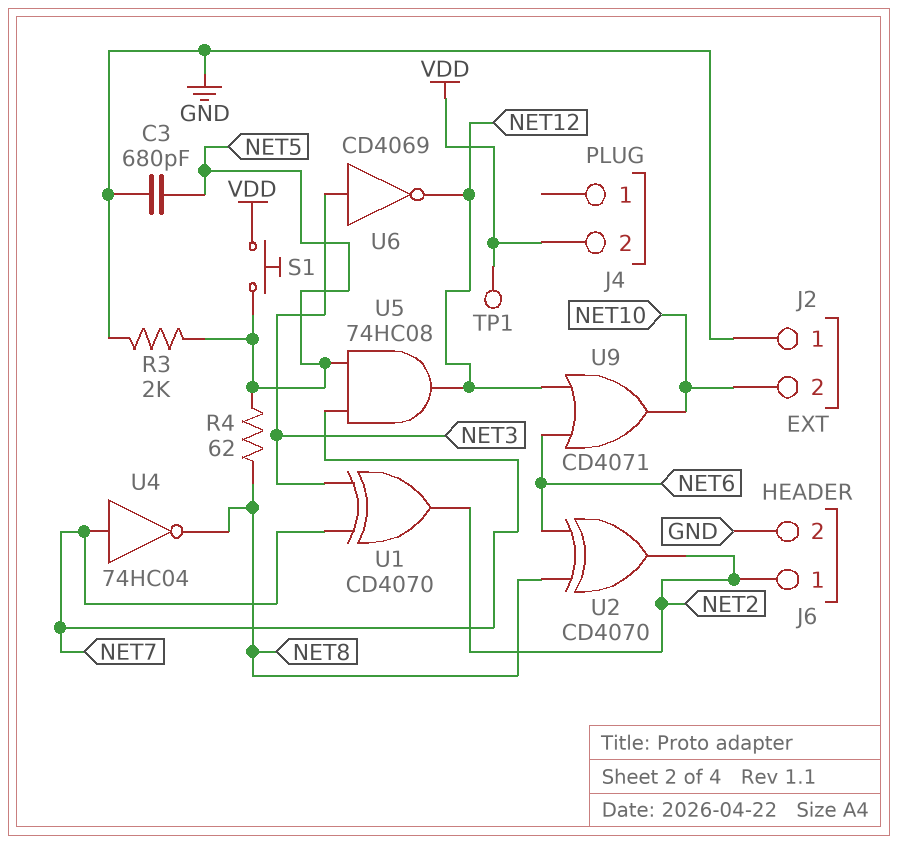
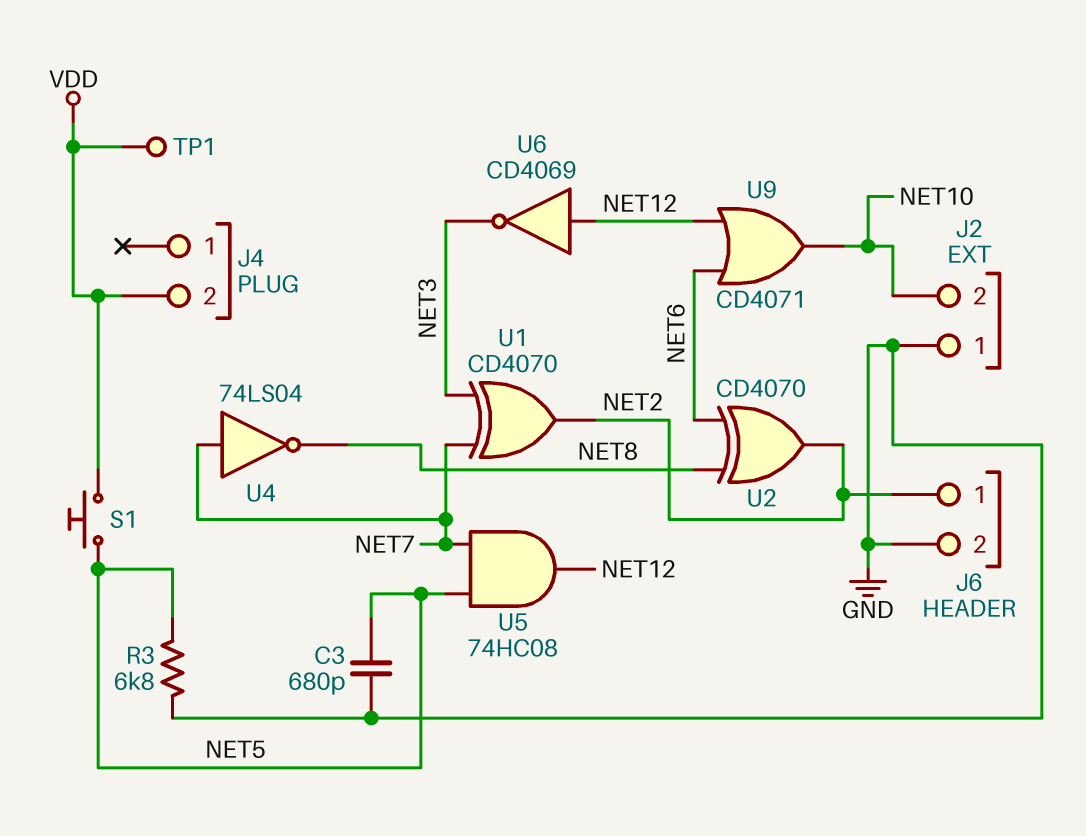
R3: 2k (GND, NET5) -> 6.8k (GND, NET5)
R4: 62 (NET5, NET8) -> none
U4: NOT 74HC04 (in NET7, out NET8) -> NOT 74LS04 (in NET7, out NET8)
U6: NOT CD4069 (in NET3, out NET12) -> NOT CD4069 (in NET12, out NET3)

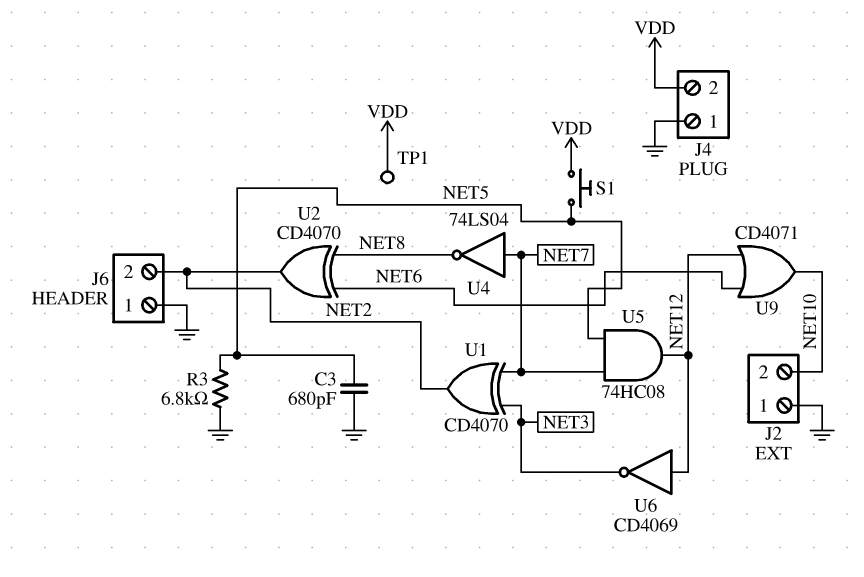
J4 pin 1: none -> GND
J6 pin 1: NET2 -> GND
J6 pin 2: GND -> NET2

